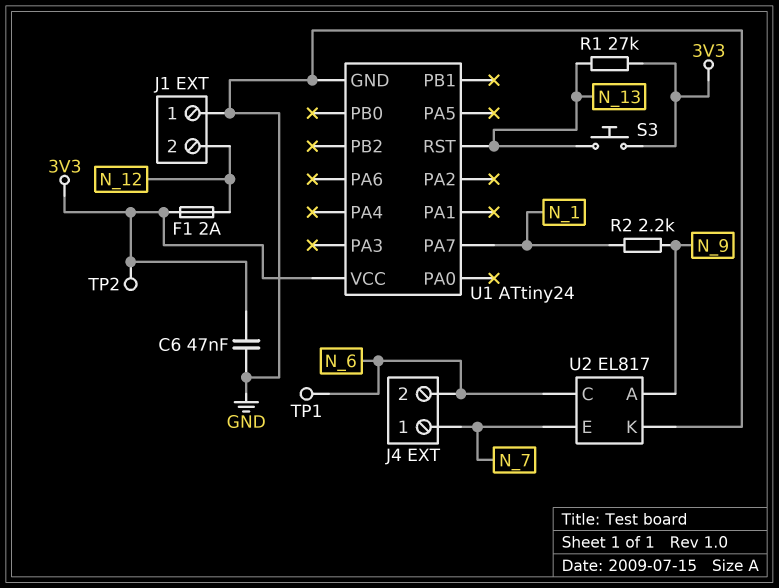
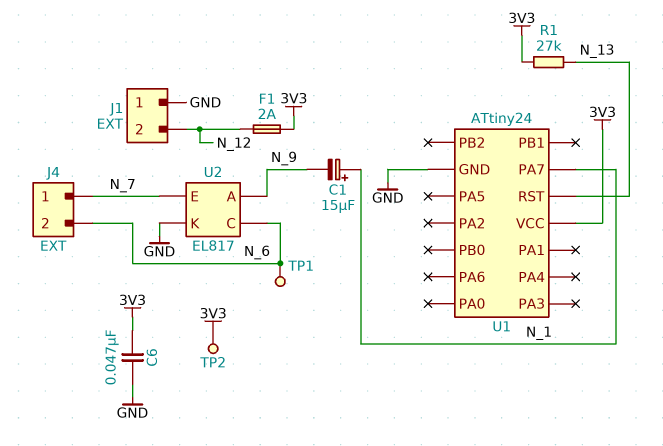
C1: none -> 15uF (plus N_1, minus N_9)
R2: 2.2k (N_1, N_9) -> none
S3: button (3V3, N_13) -> none

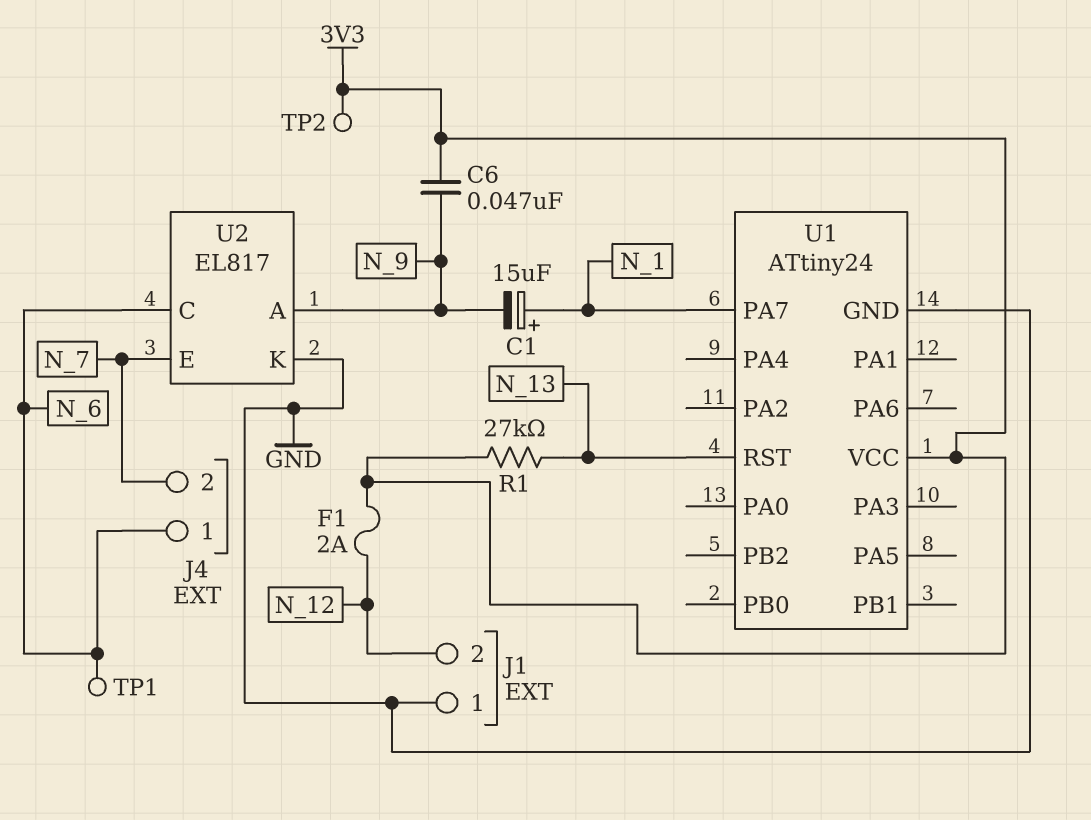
C6: 47nF (3V3, GND) -> 47nF (3V3, N_9)
J4 pin 1: N_7 -> N_6
J4 pin 2: N_6 -> N_7

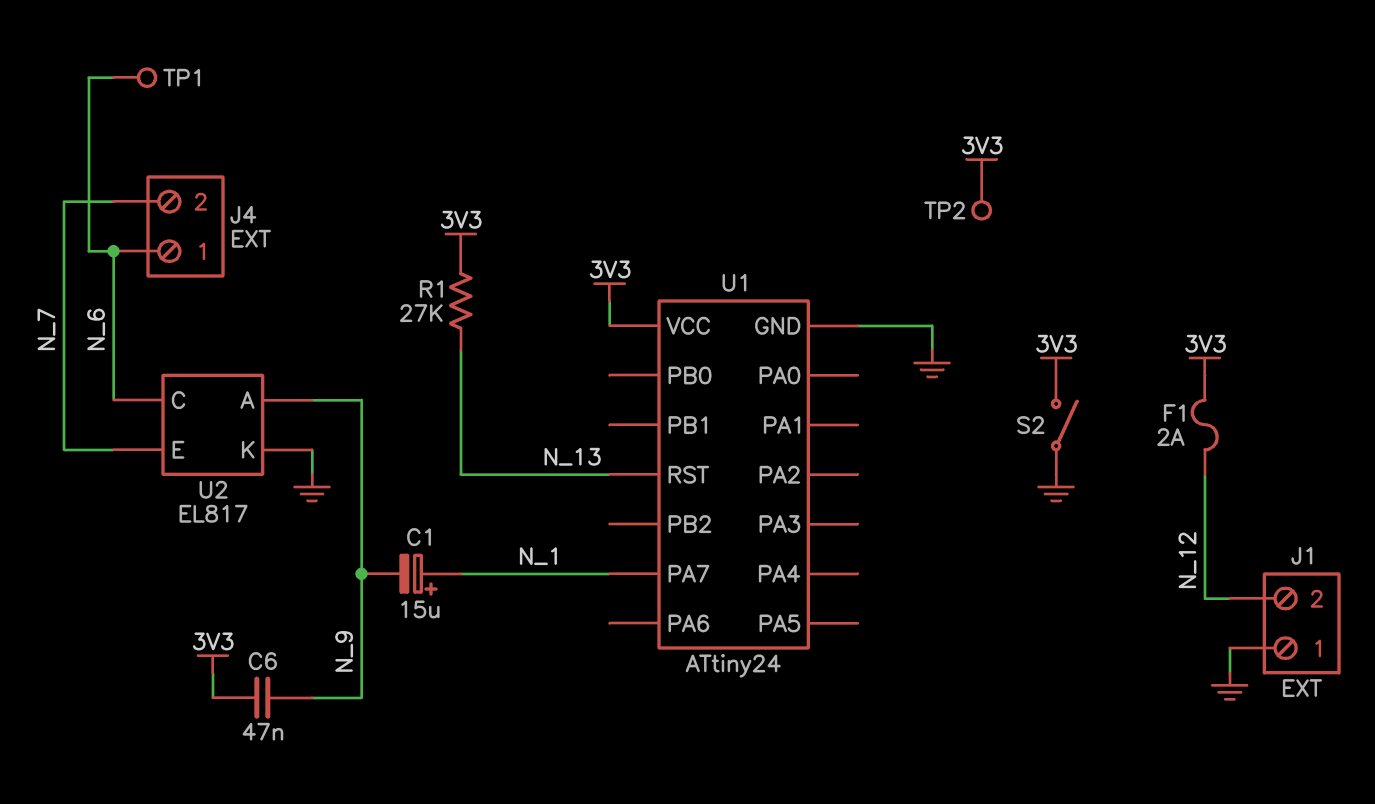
S2: none -> switch (3V3, GND)

